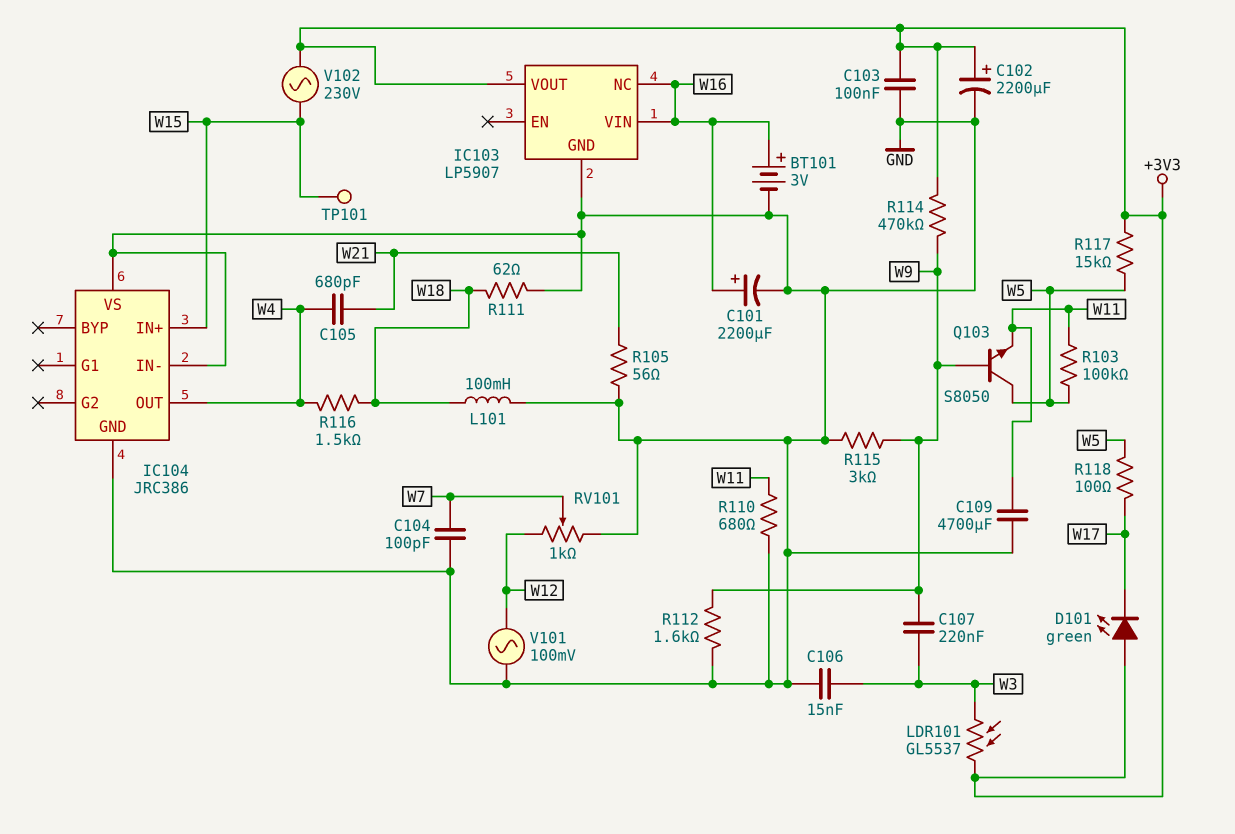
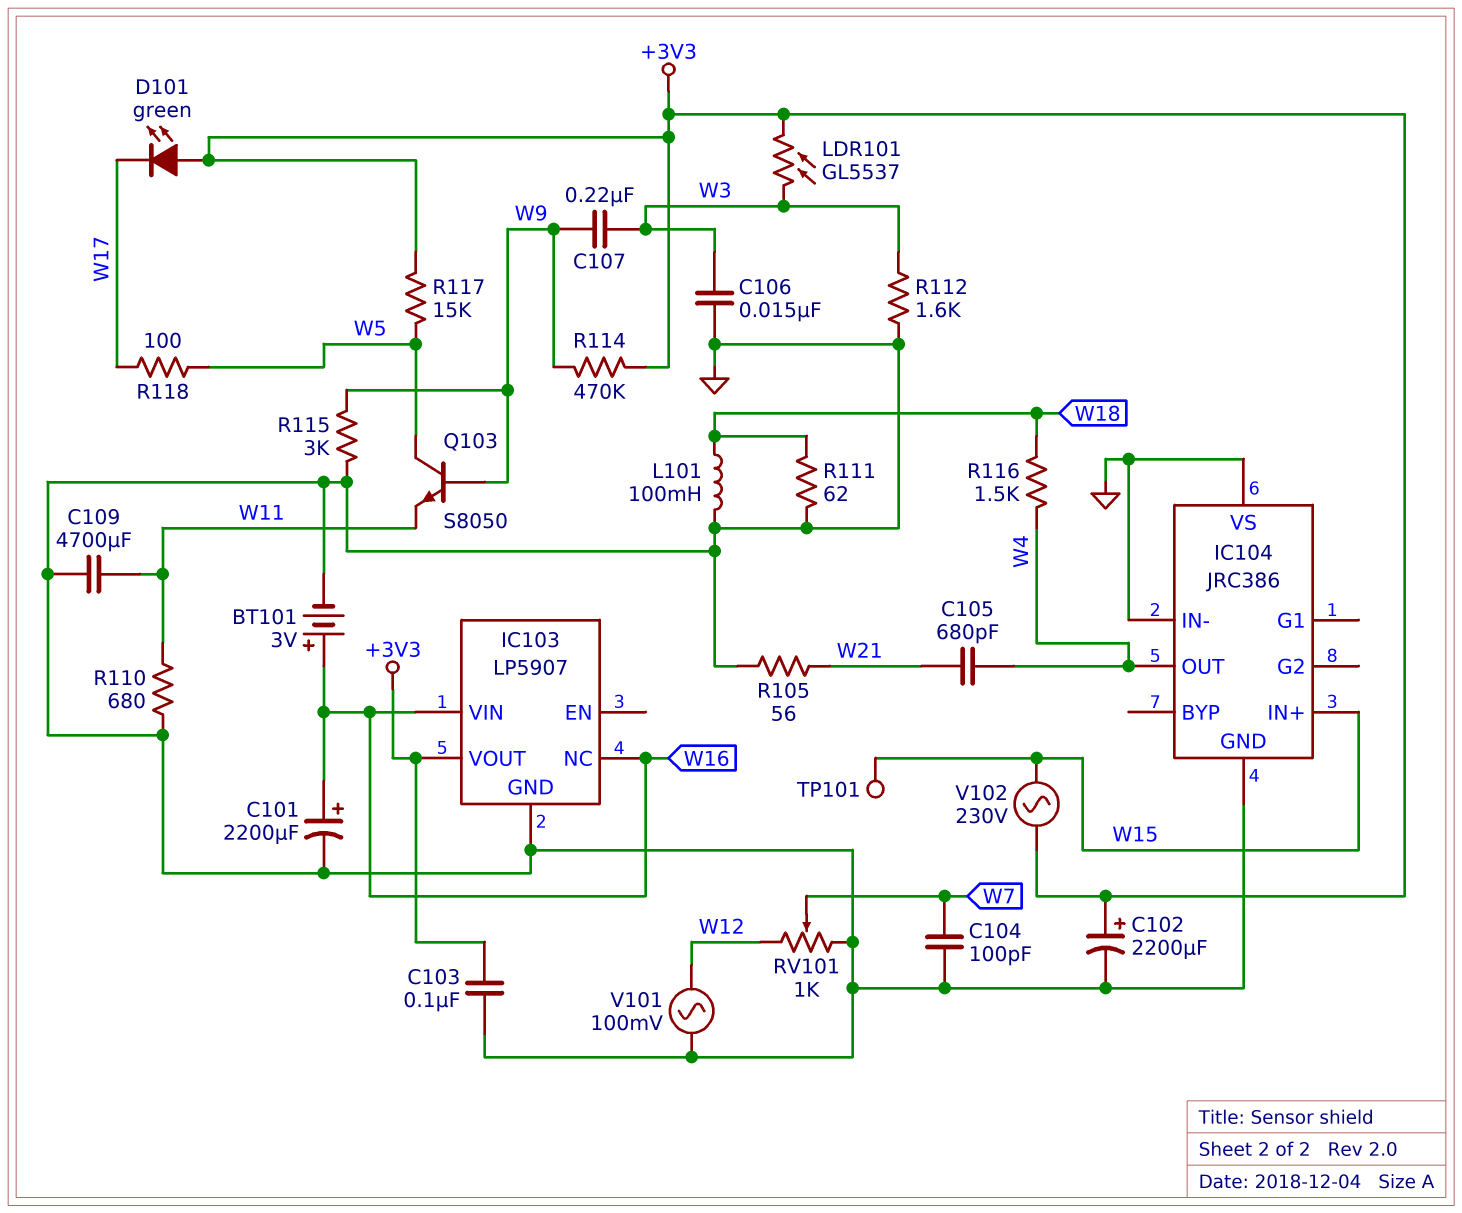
R103: 100k (W5, W11) -> none
R112: 1.6k (GND, W9) -> 1.6k (GND, W3)

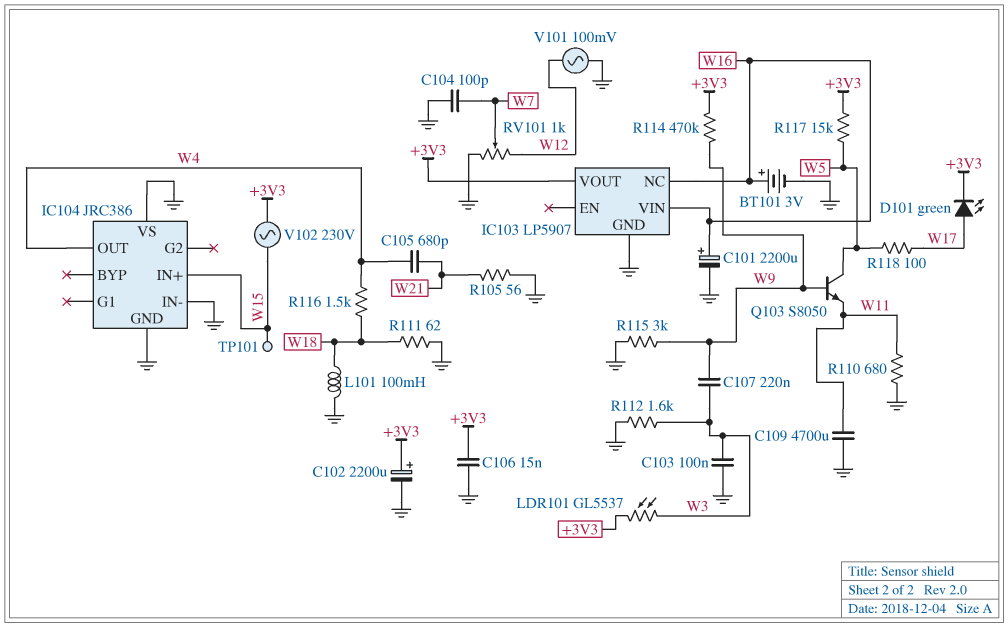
C103: 100nF (+3V3, GND) -> 100nF (GND, W3)
C106: 15nF (GND, W3) -> 15nF (+3V3, GND)
D101: LED green (A +3V3, K W17) -> LED green (A W17, K +3V3)

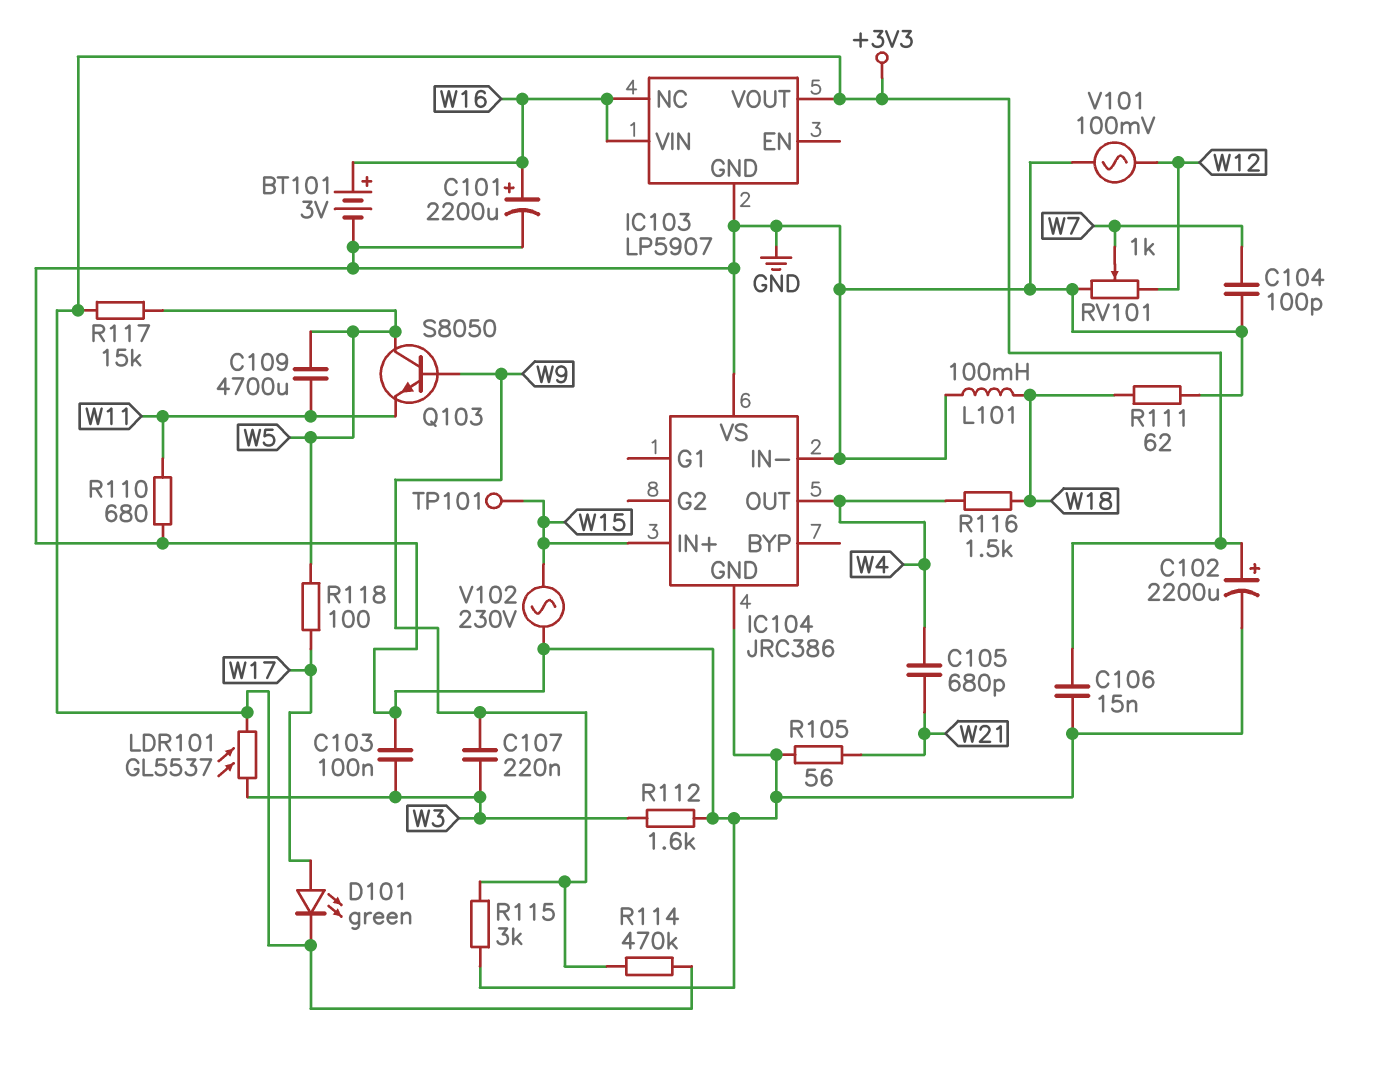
C109: 4700uF (GND, W11) -> 4700uF (W5, W11)
V102: AC 230V (+3V3, W15) -> AC 230V (GND, W15)

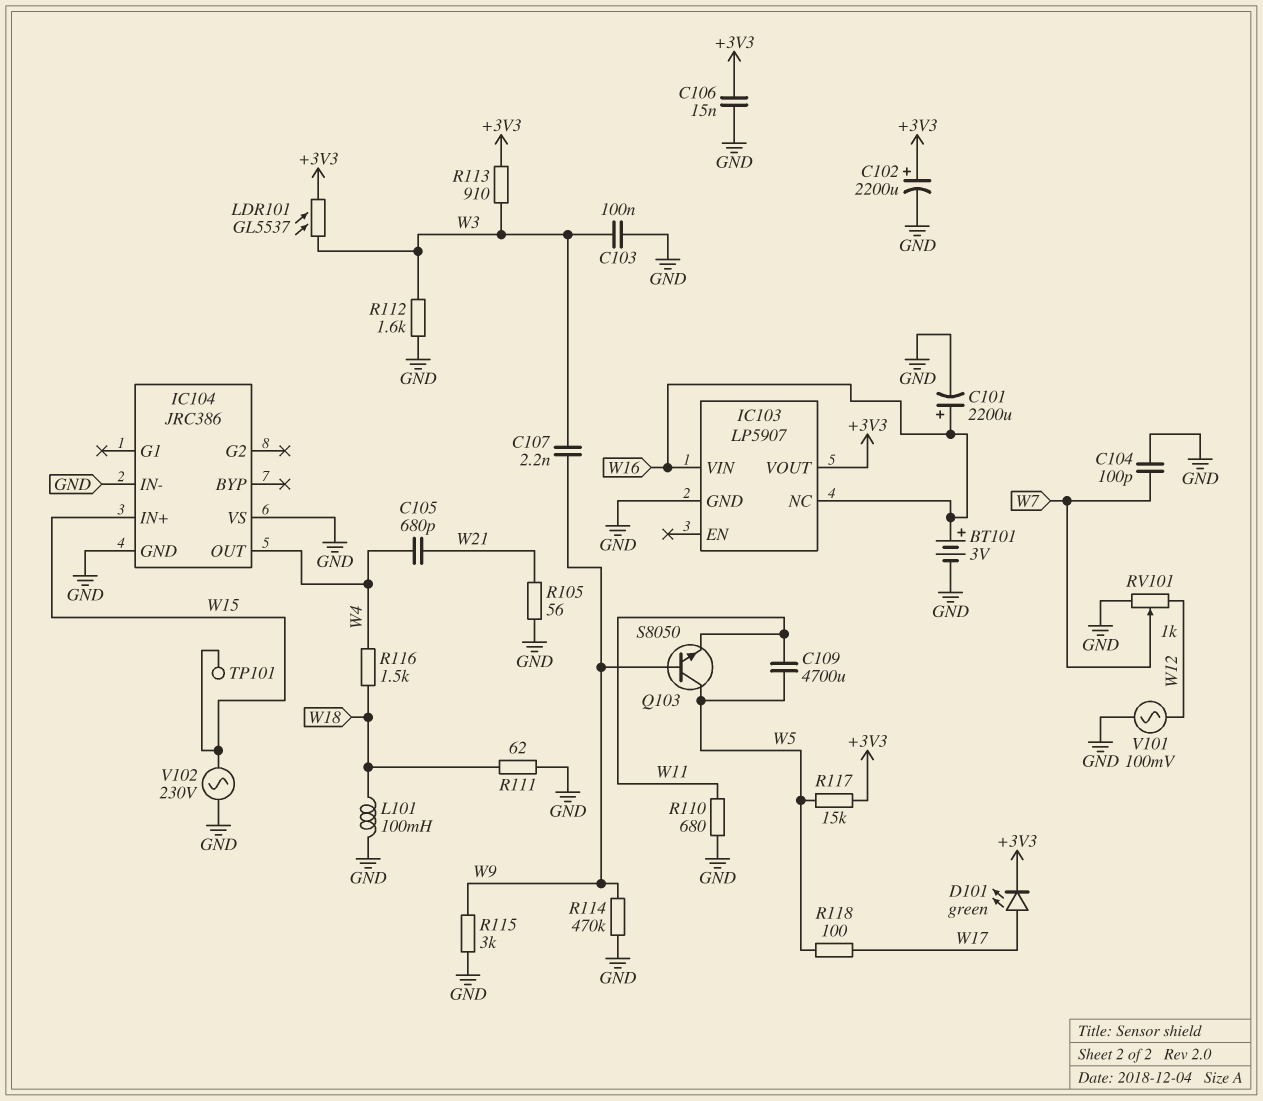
C107: 220nF (W3, W9) -> 2.2nF (W3, W9)
R113: none -> 910 (+3V3, W3)
R114: 470k (+3V3, W9) -> 470k (GND, W9)

